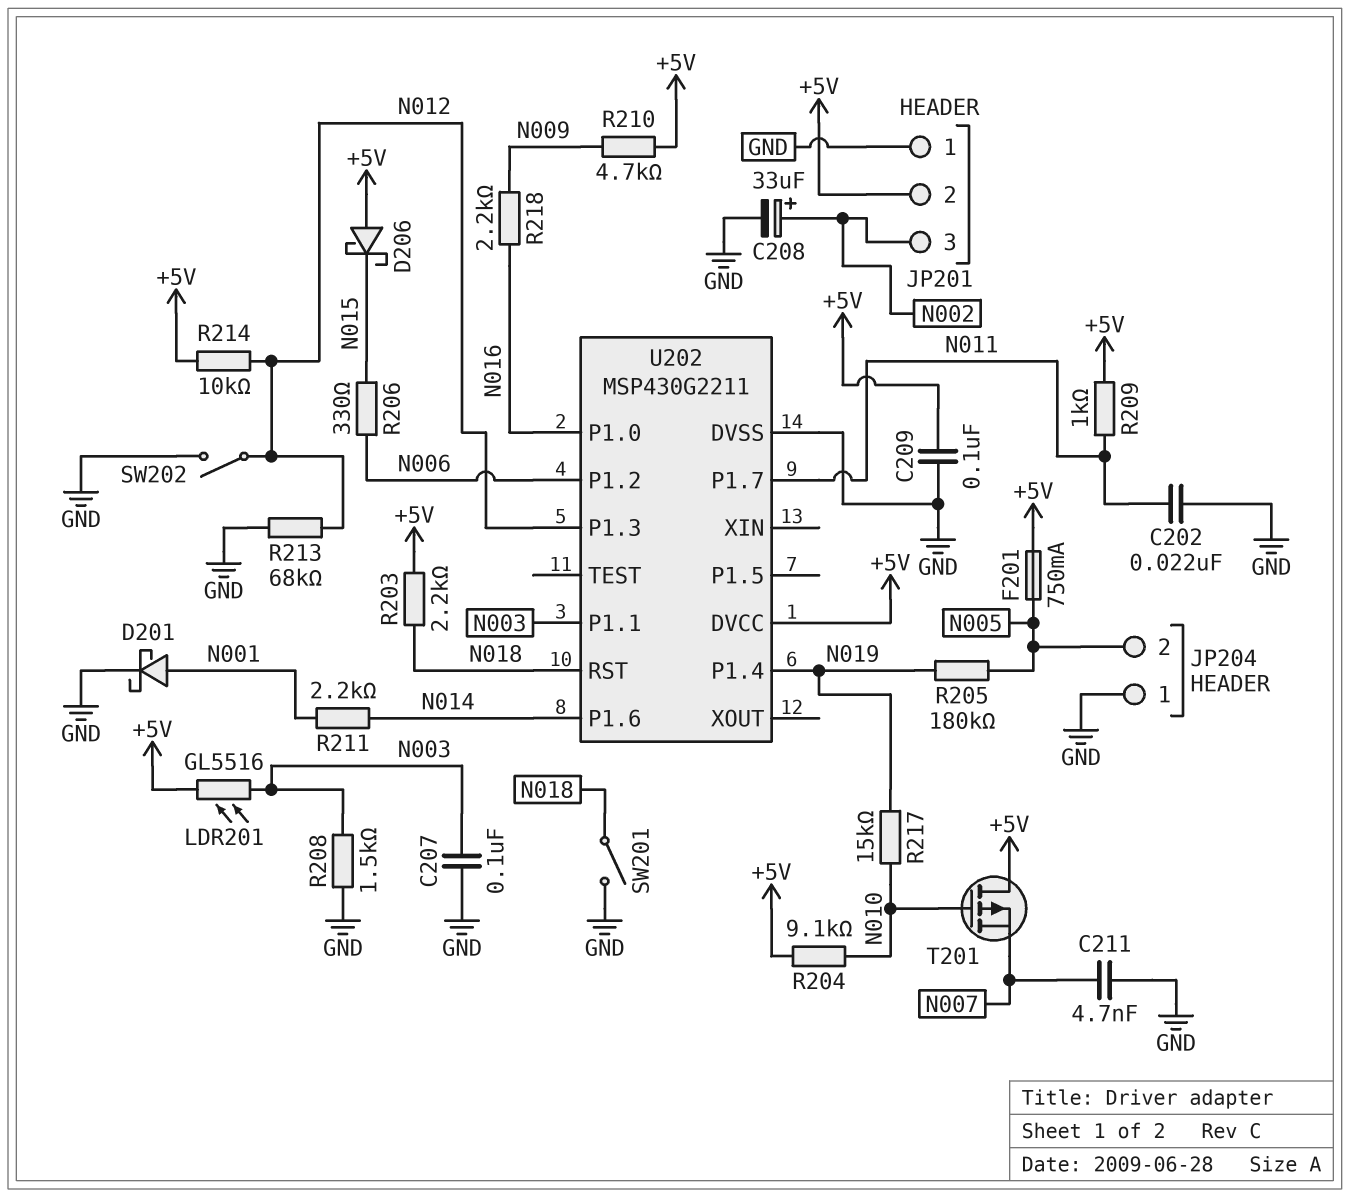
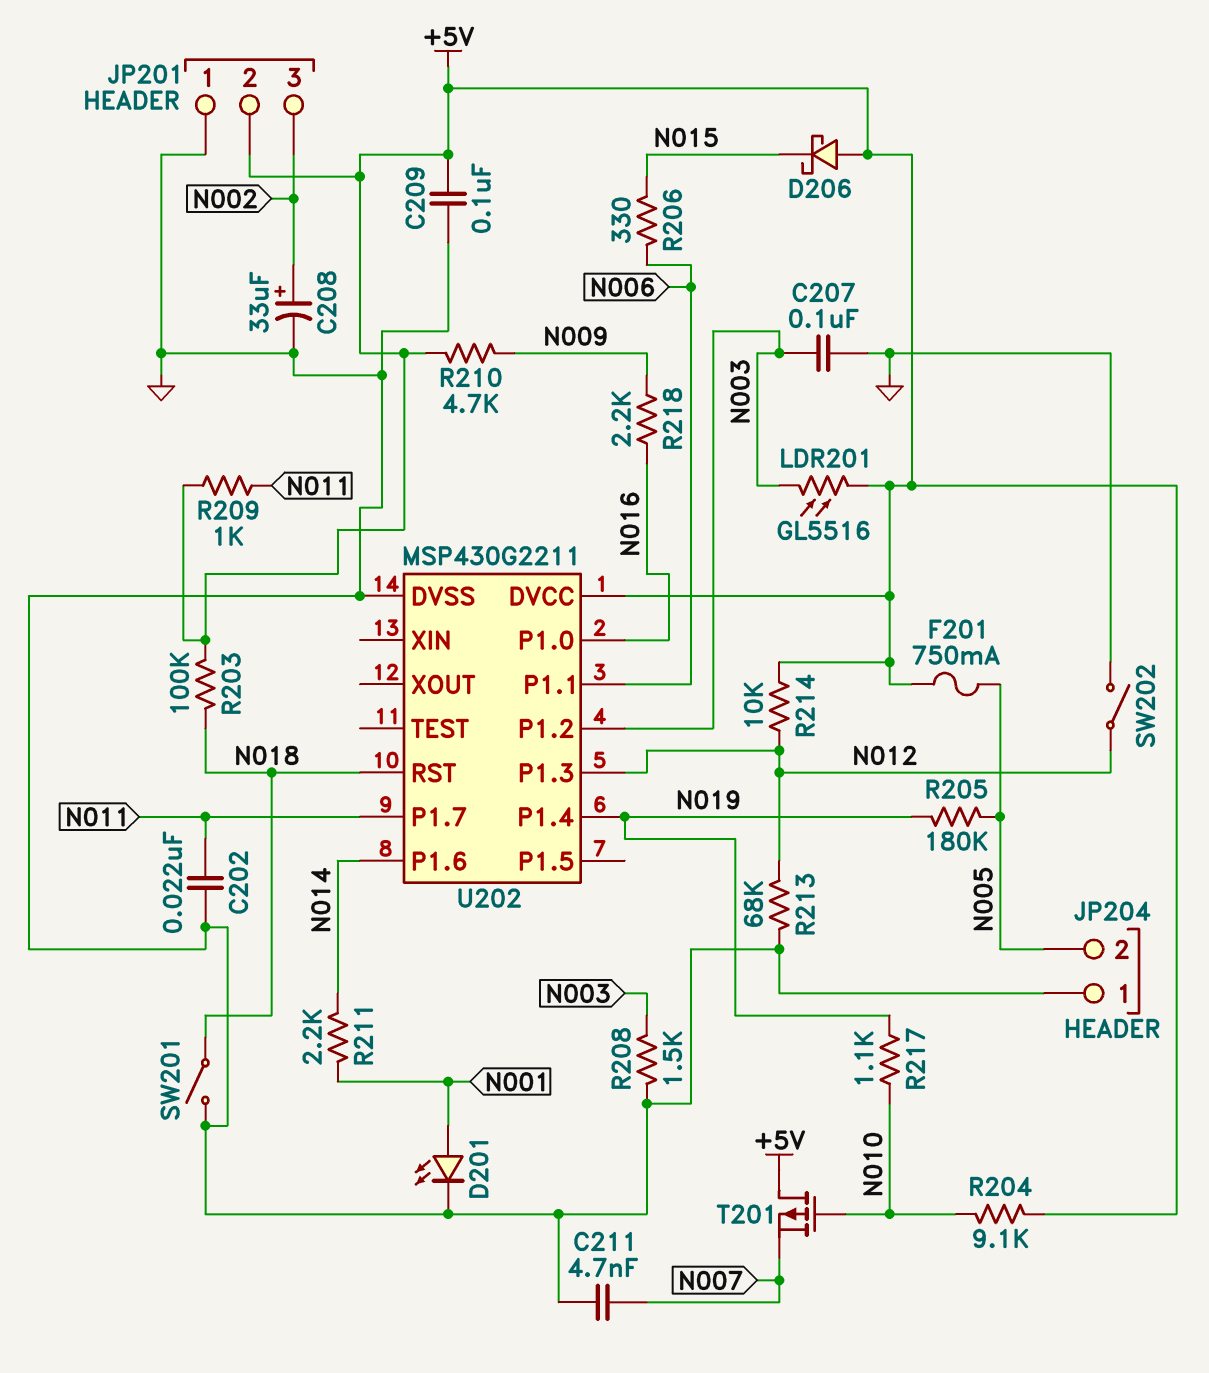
D201: schottky (A N001, K GND) -> LED (A N001, K GND)
R203: 2.2k (+5V, N018) -> 100k (+5V, N018)
R217: 15k (N010, N019) -> 1.1k (N010, N019)
U202 pin P1.1: N003 -> N006
U202 pin P1.2: N006 -> N003

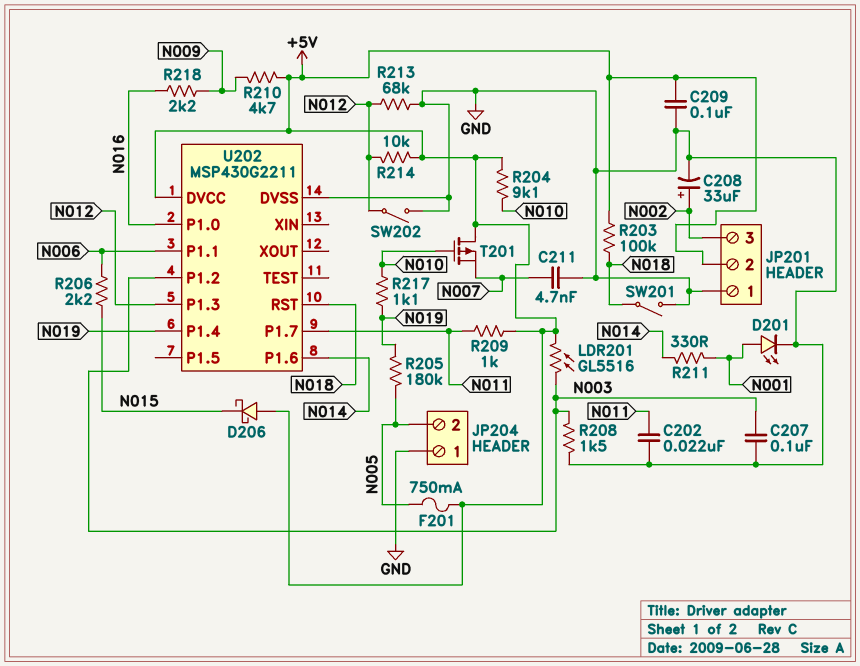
R206: 330 (N006, N015) -> 2.2k (N006, N015)
R211: 2.2k (N001, N014) -> 330 (N001, N014)

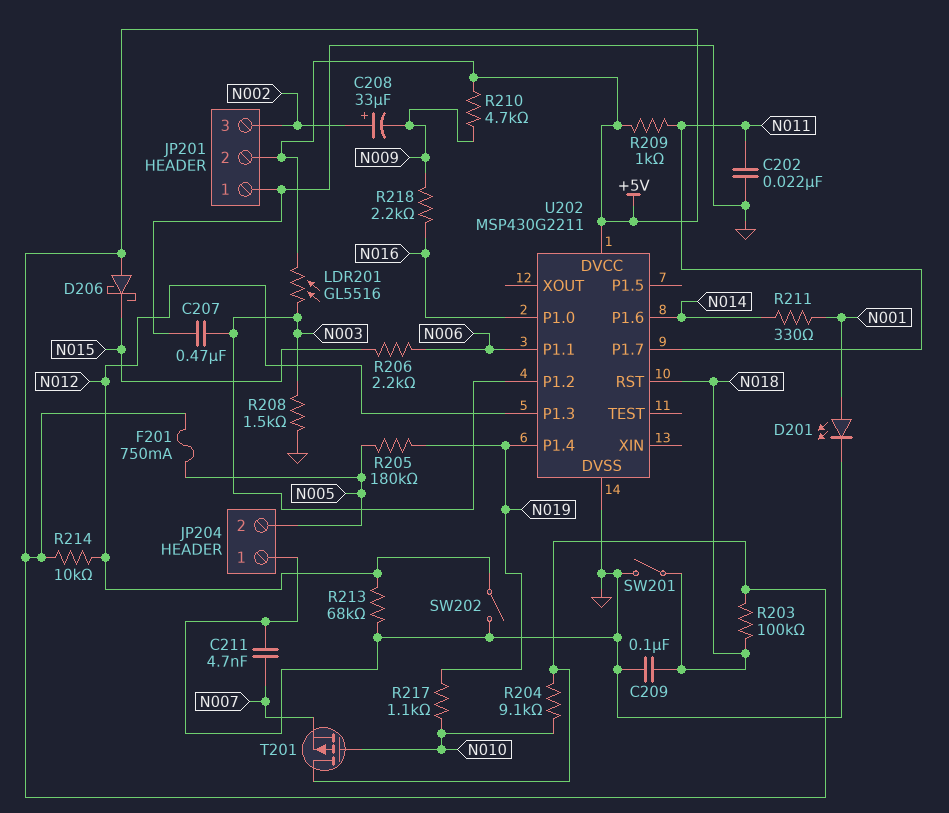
C207: 100nF (GND, N003) -> 470nF (GND, N003)
C208: 33uF (plus N002, minus GND) -> 33uF (plus N002, minus N009)
C209: 100nF (+5V, GND) -> 100nF (GND, N018)

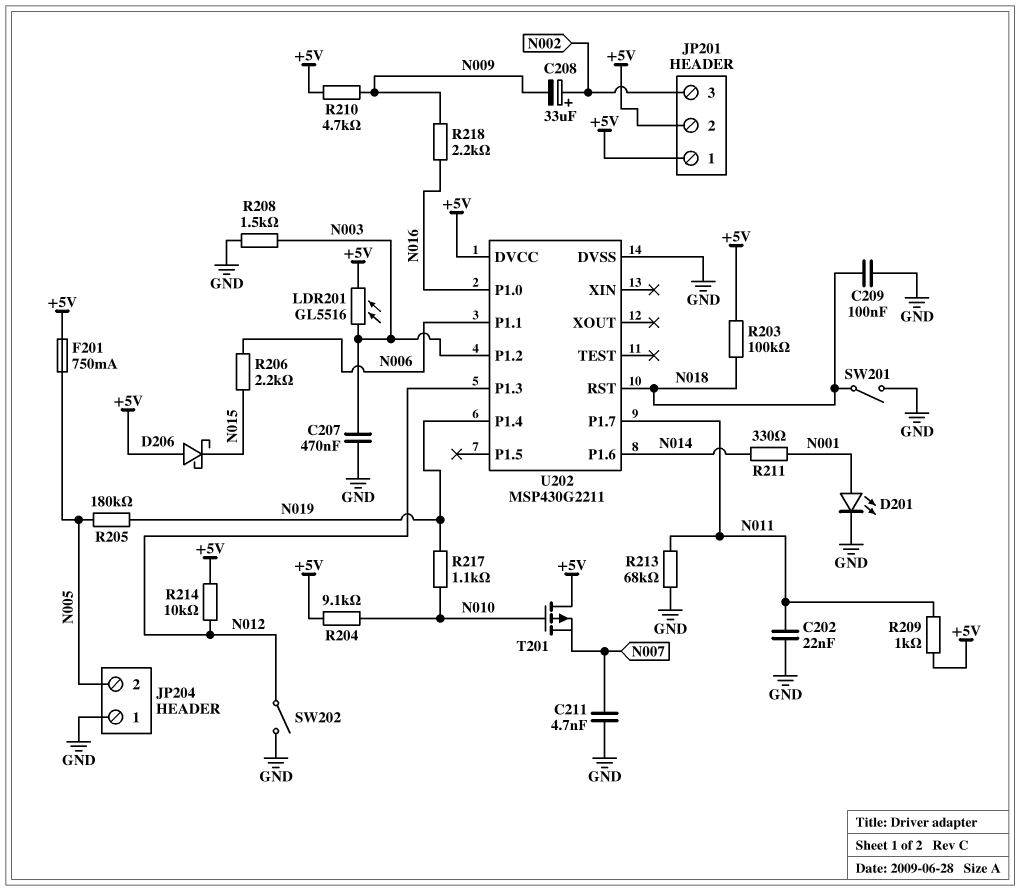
JP201 pin 1: GND -> +5V
R213: 68k (GND, N012) -> 68k (GND, N011)

